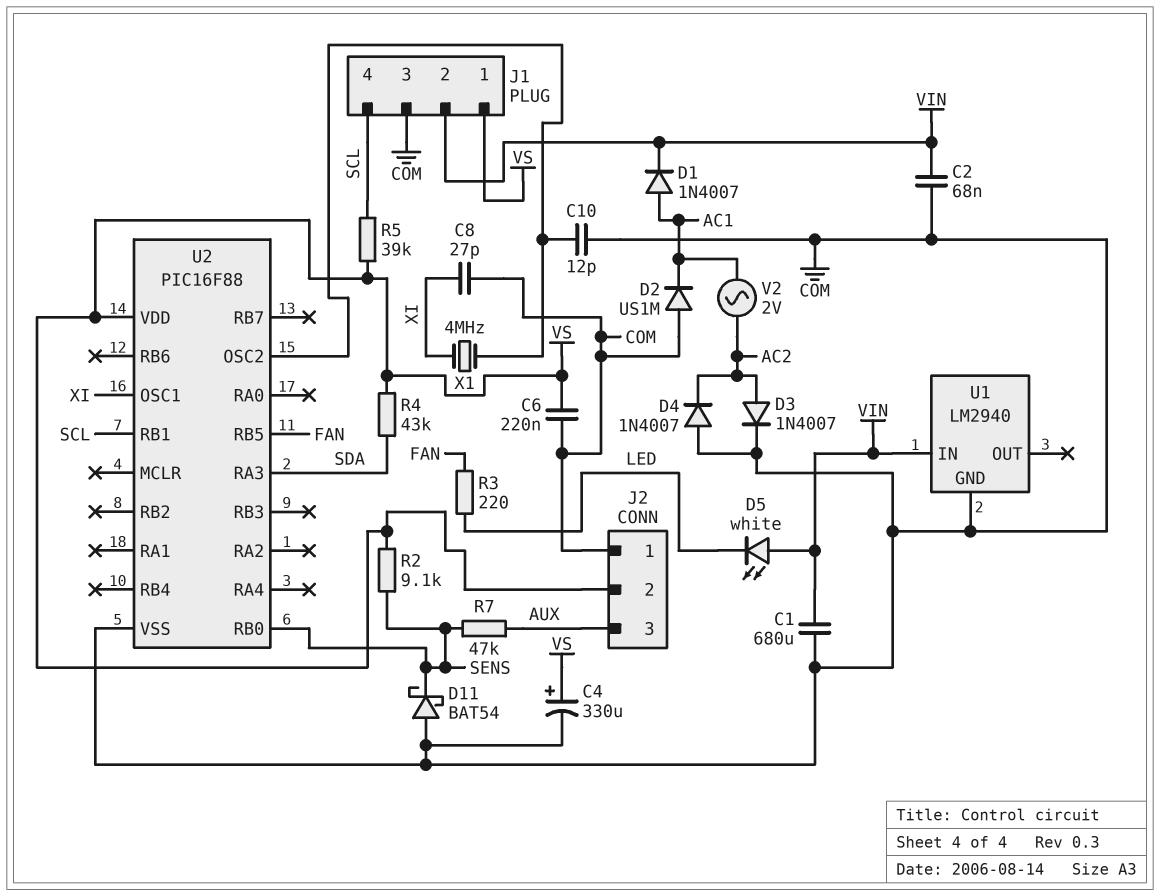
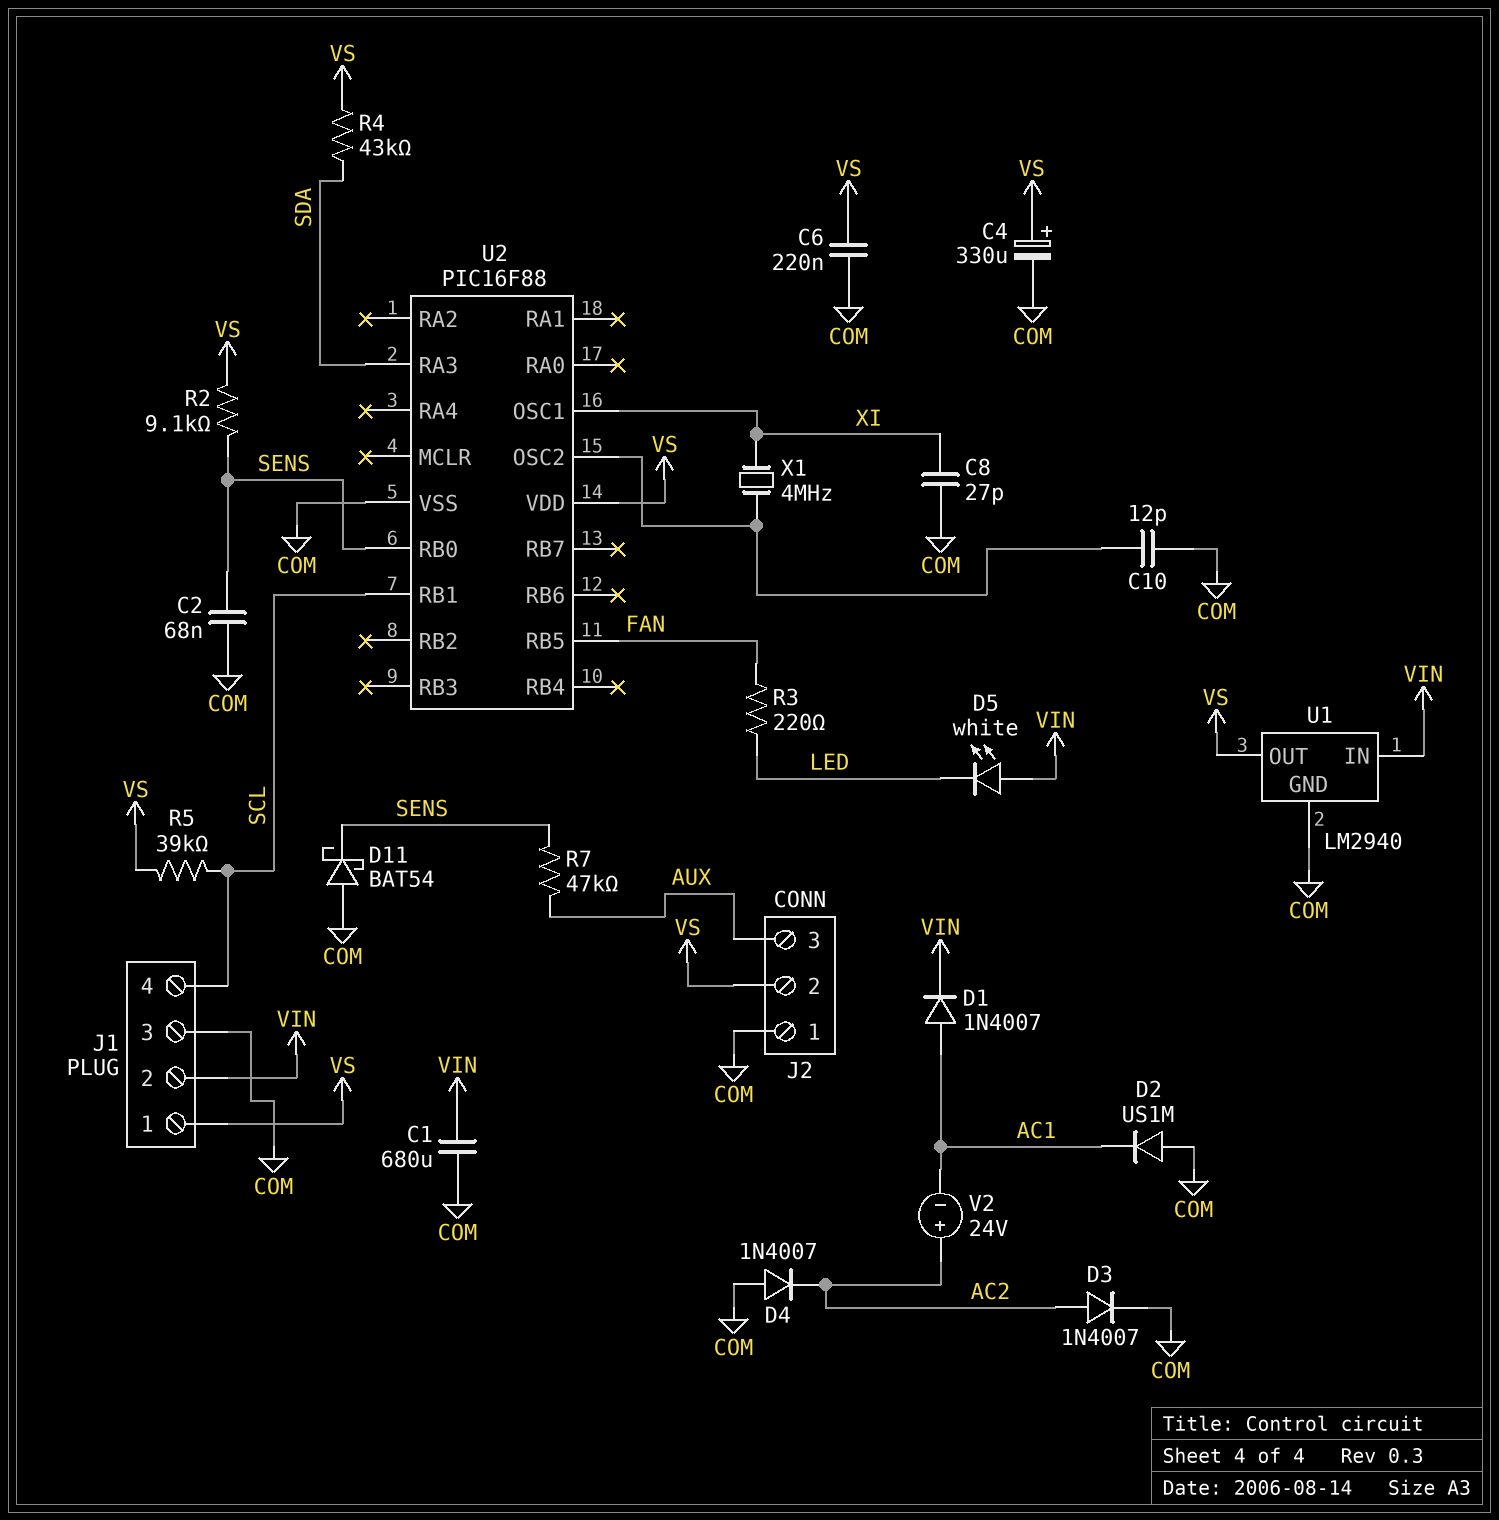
C2: 68nF (COM, VIN) -> 68nF (COM, SENS)
U1 pin OUT: none -> VS
V2: AC 2V (AC1, AC2) -> 24V (plus AC2, minus AC1)

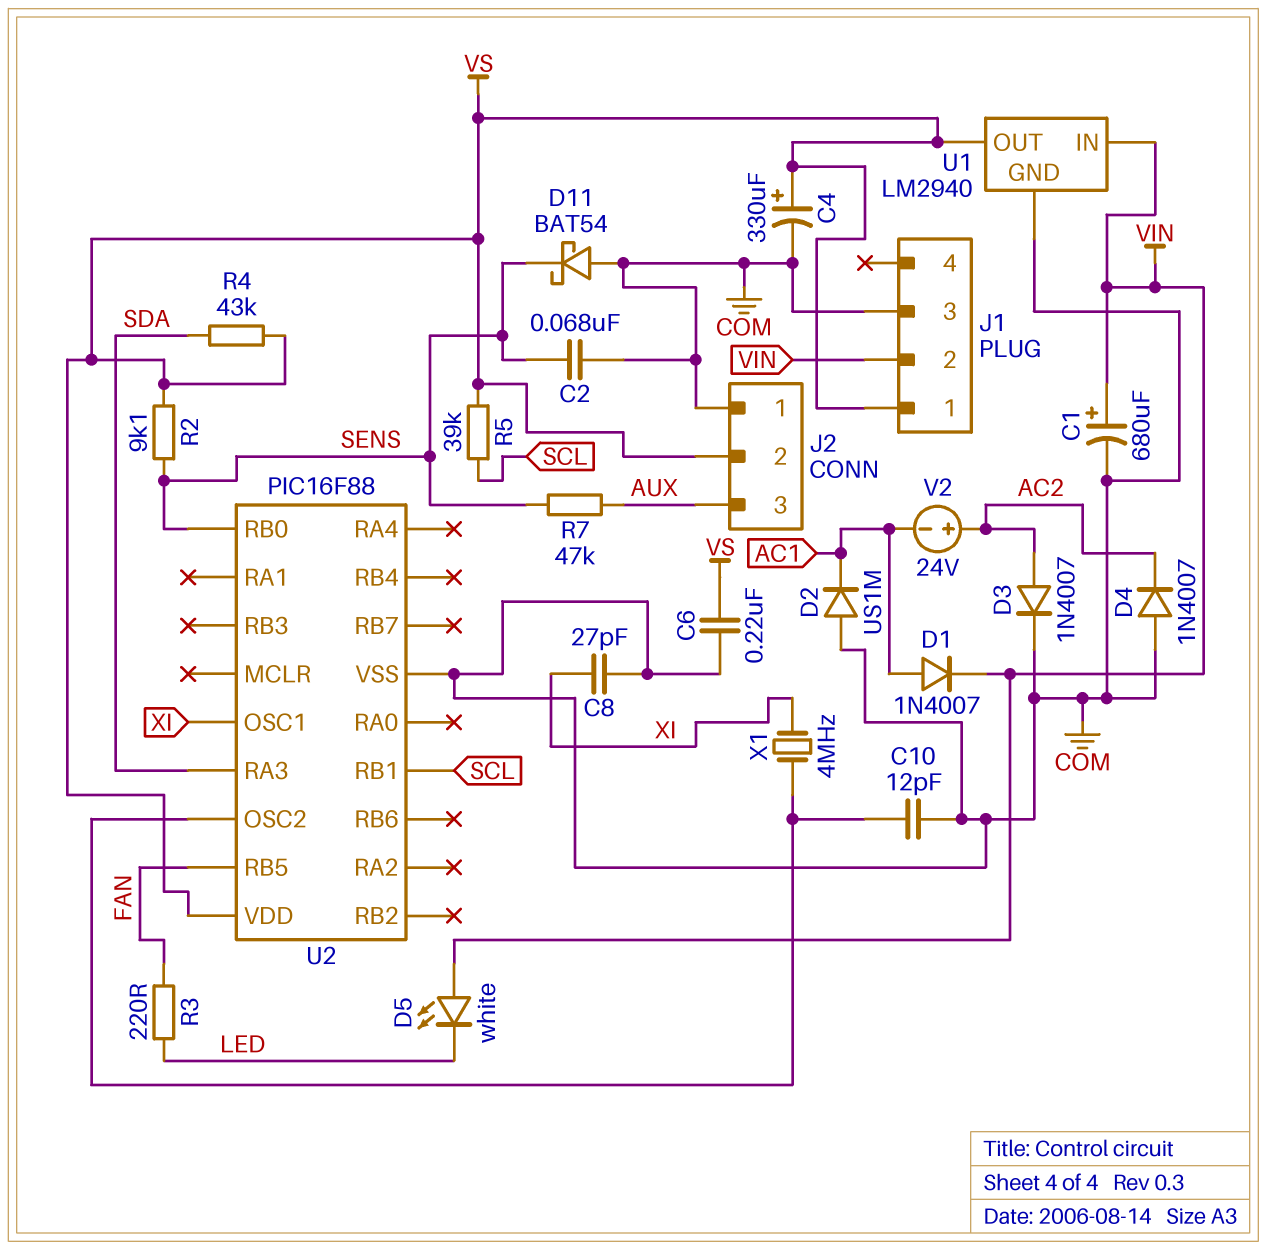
C1: 680uF (COM, VIN) -> 680uF (plus VIN, minus COM)
J1 pin 4: SCL -> none

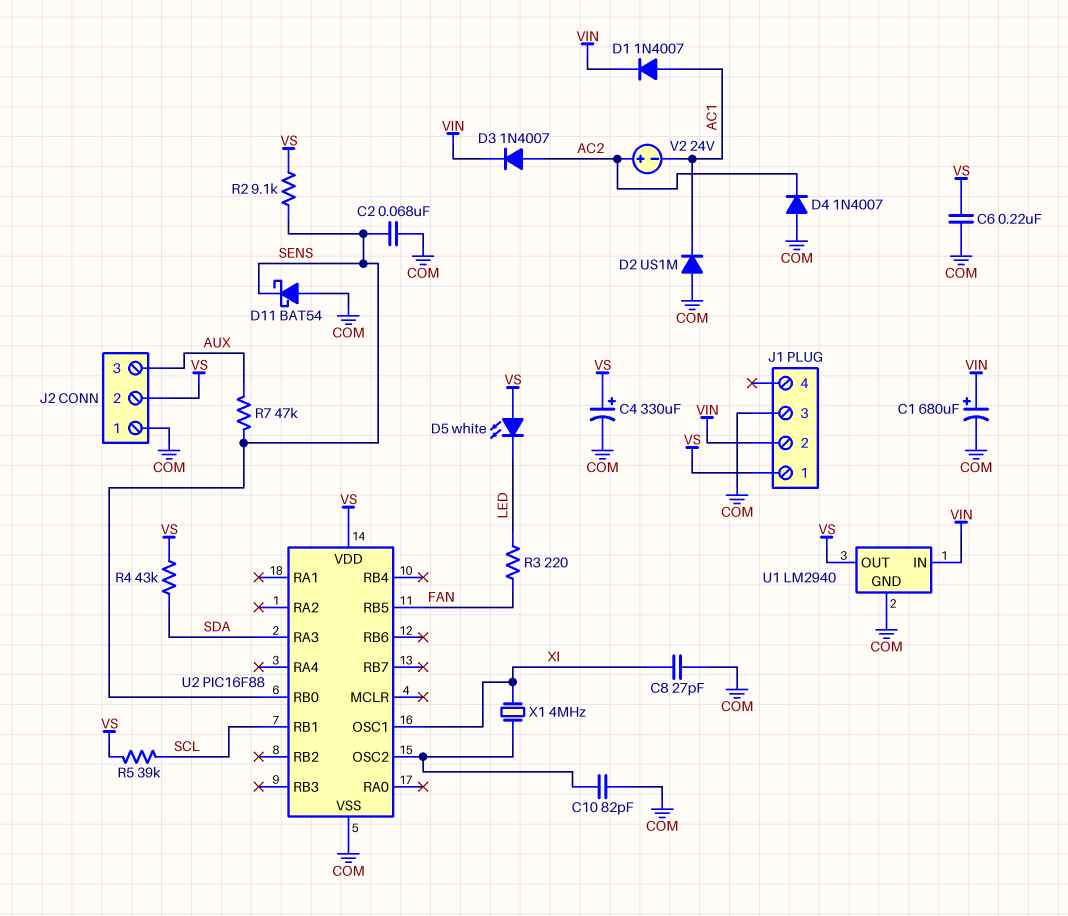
C10: 12pF (COM, U2/OSC2) -> 82pF (COM, U2/OSC2)
D3: diode 1N4007 (A AC2, K COM) -> diode 1N4007 (A AC2, K VIN)
D5: LED white (A VIN, K LED) -> LED white (A VS, K LED)

